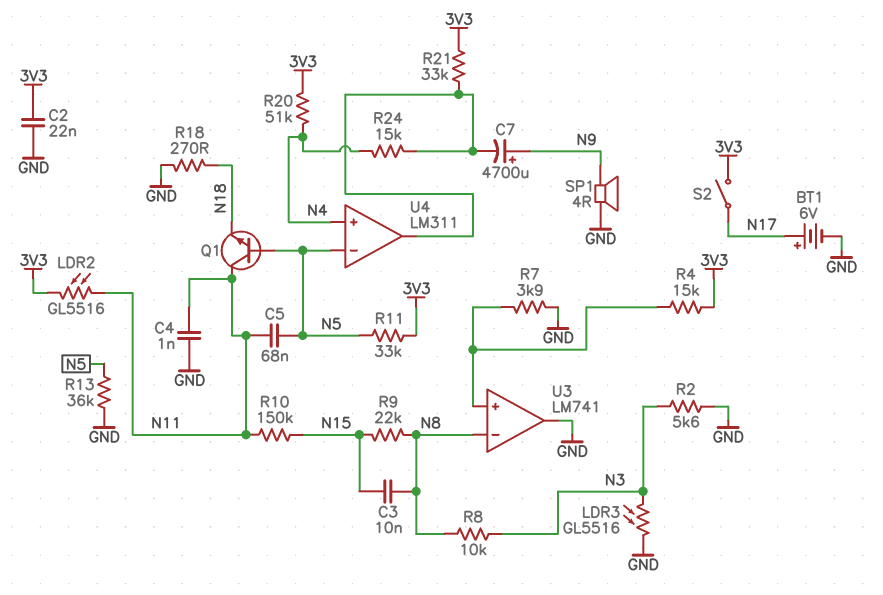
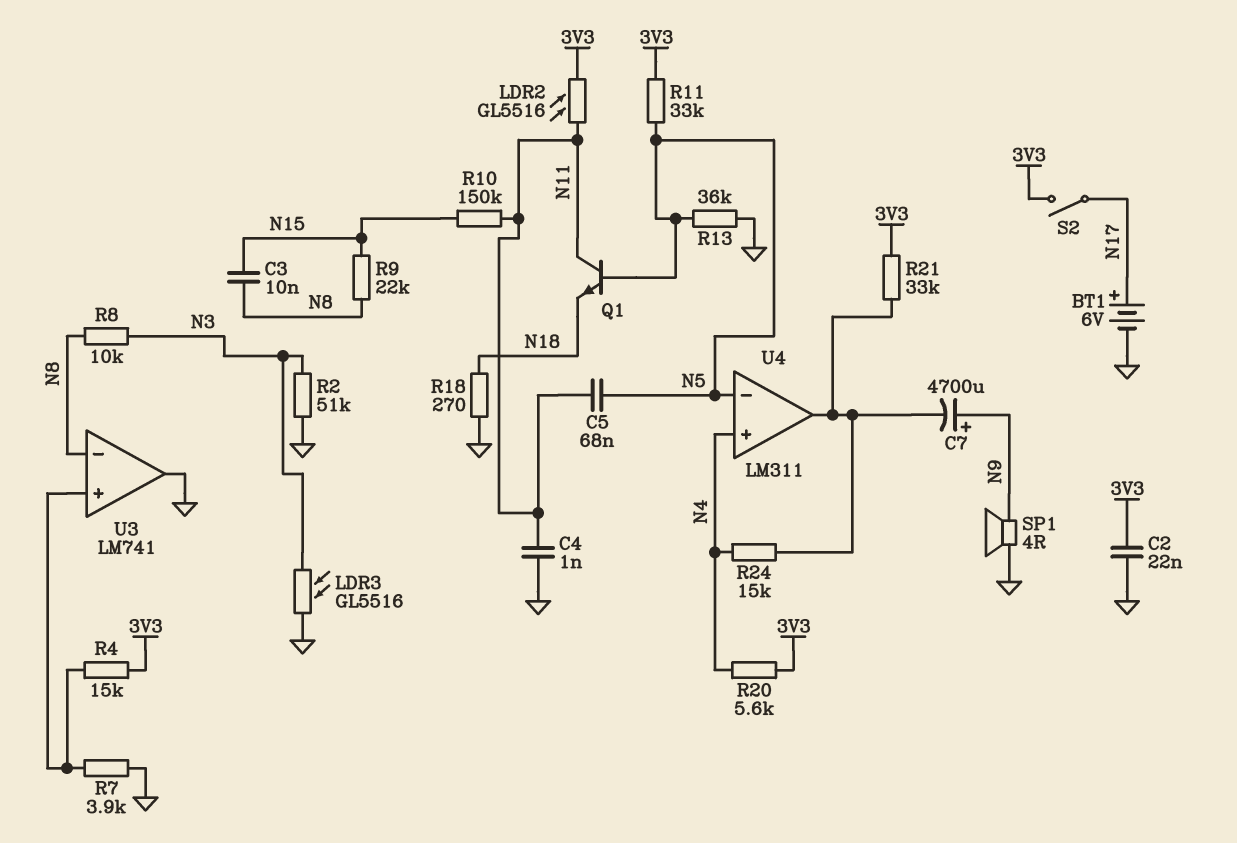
R2: 5.6k (GND, N3) -> 51k (GND, N3)
R20: 51k (3V3, N4) -> 5.6k (3V3, N4)

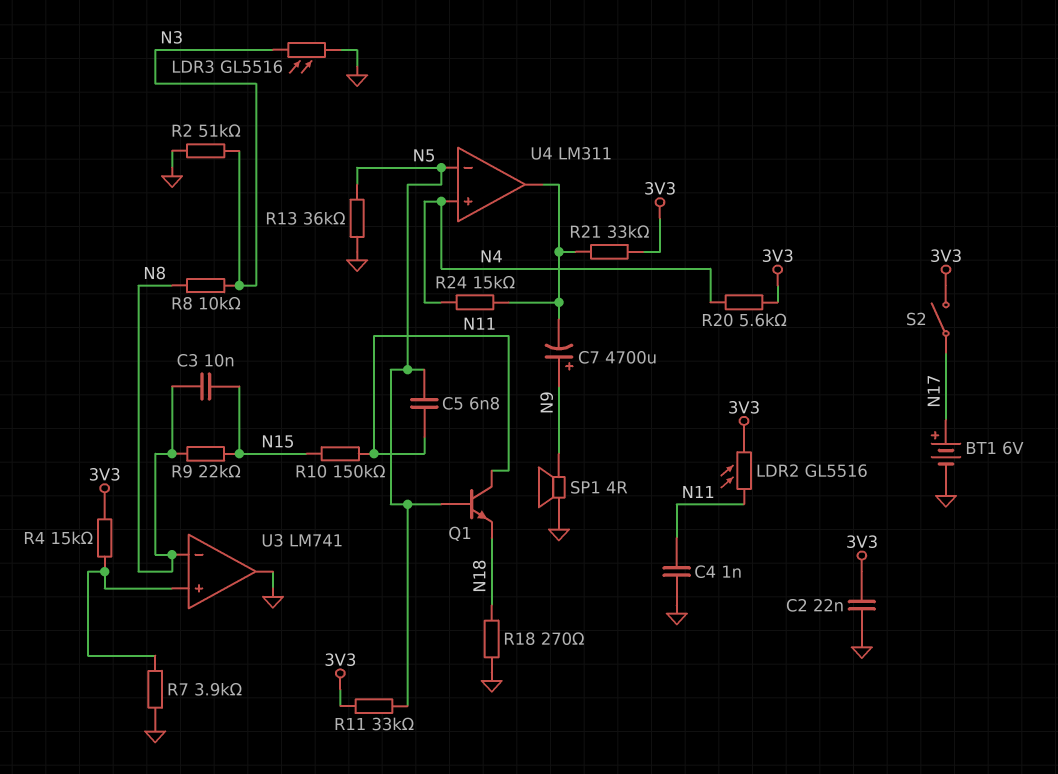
C5: 68nF (N5, N11) -> 6.8nF (N5, N11)

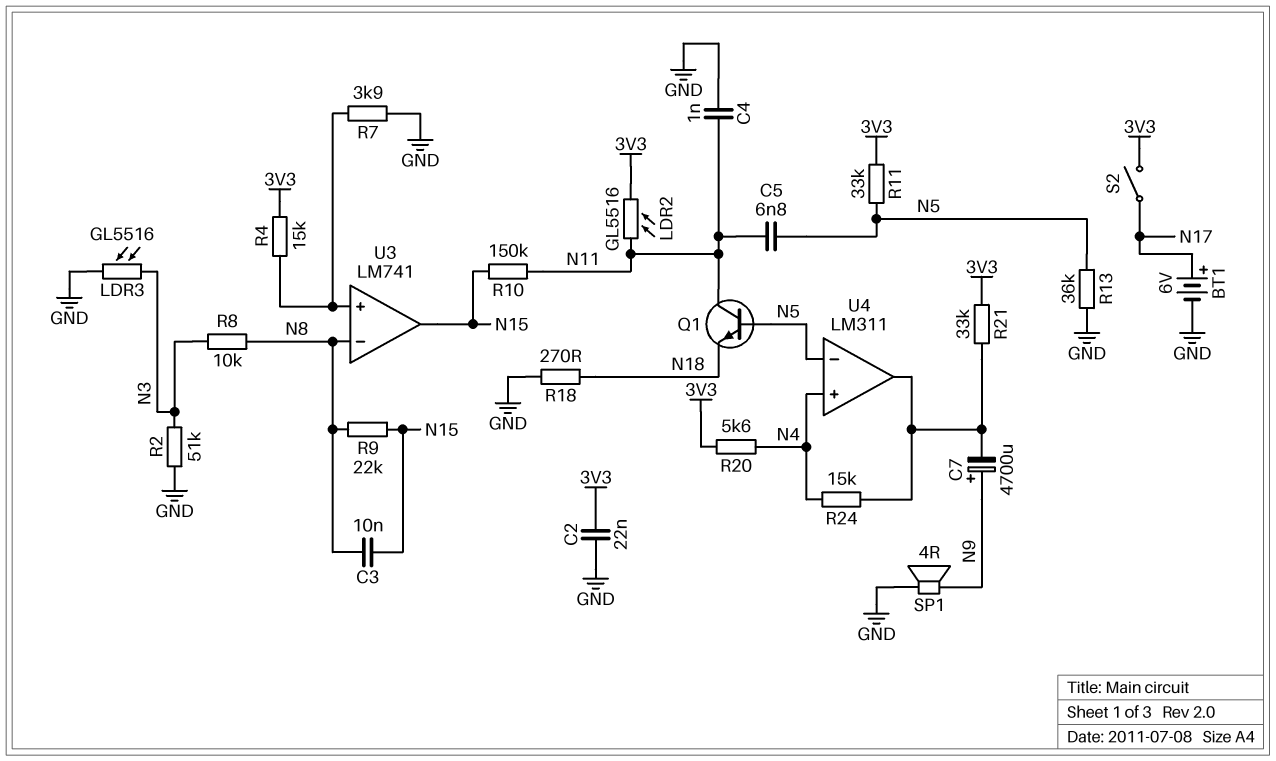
U3 pin out: GND -> N15

